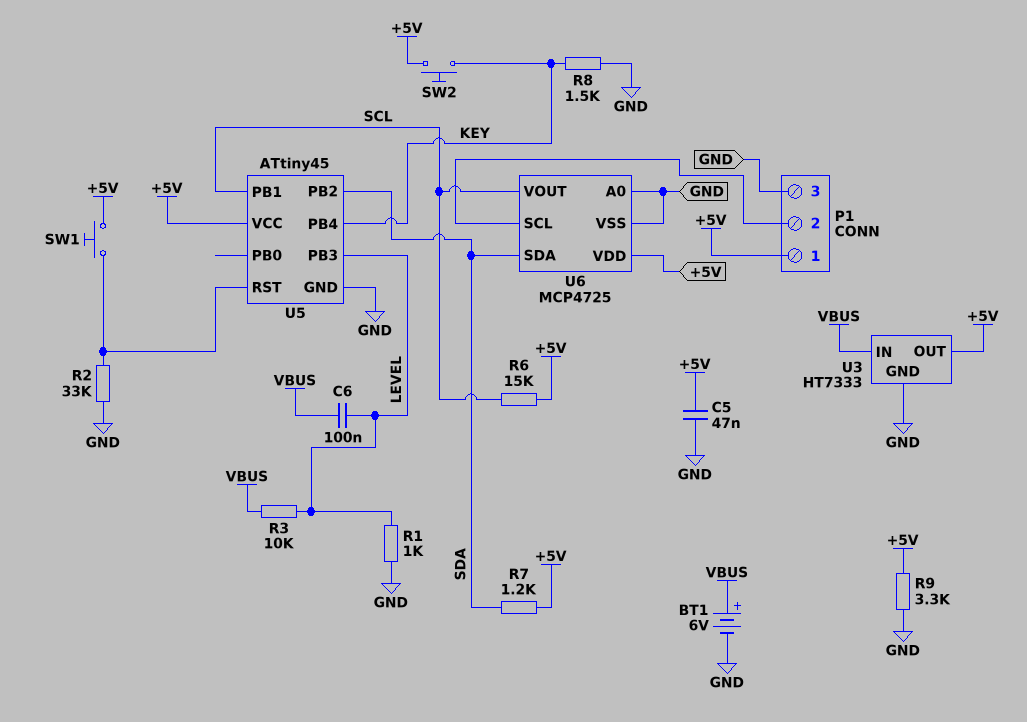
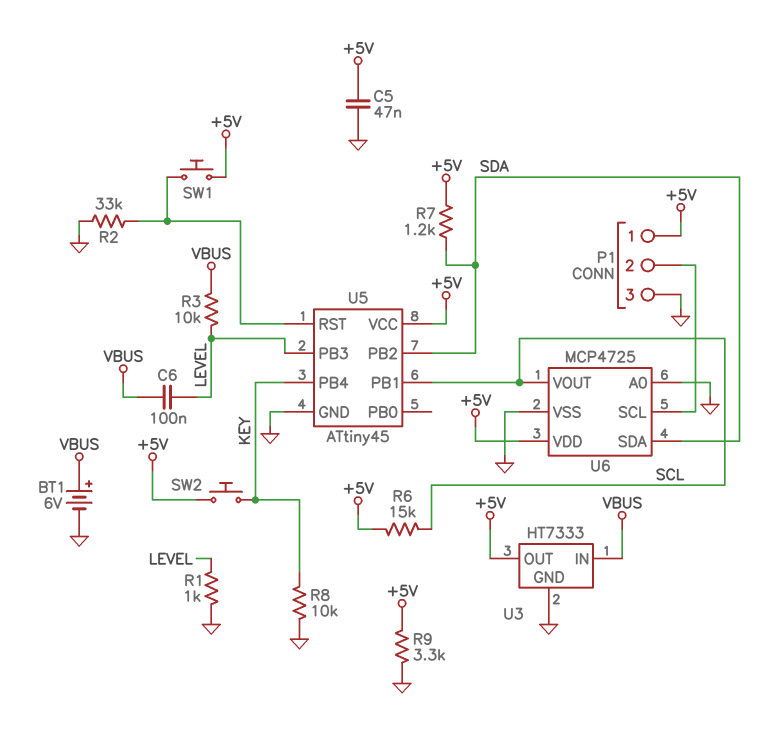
R8: 1.5k (GND, KEY) -> 10k (GND, KEY)

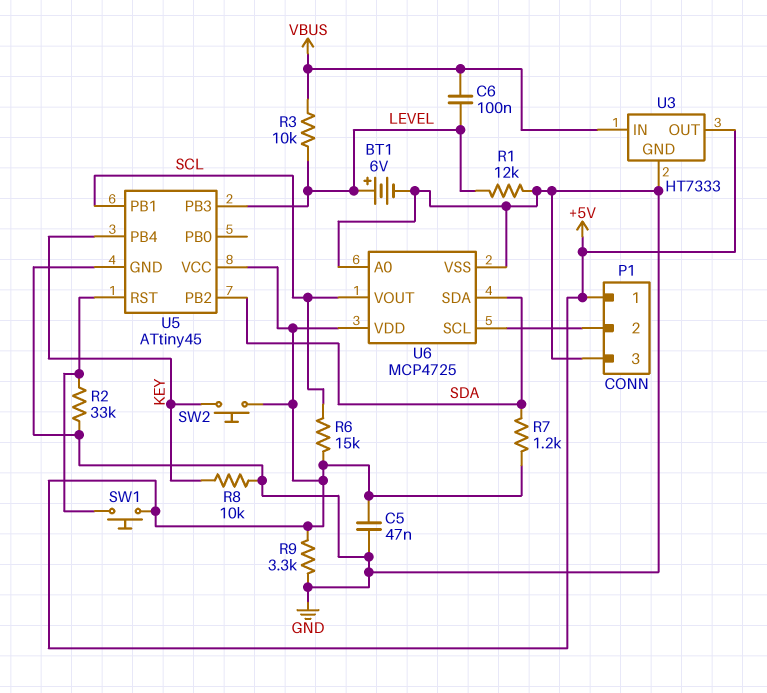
BT1: 6V (plus VBUS, minus GND) -> 6V (plus LEVEL, minus GND)
R1: 1k (GND, LEVEL) -> 12k (GND, LEVEL)

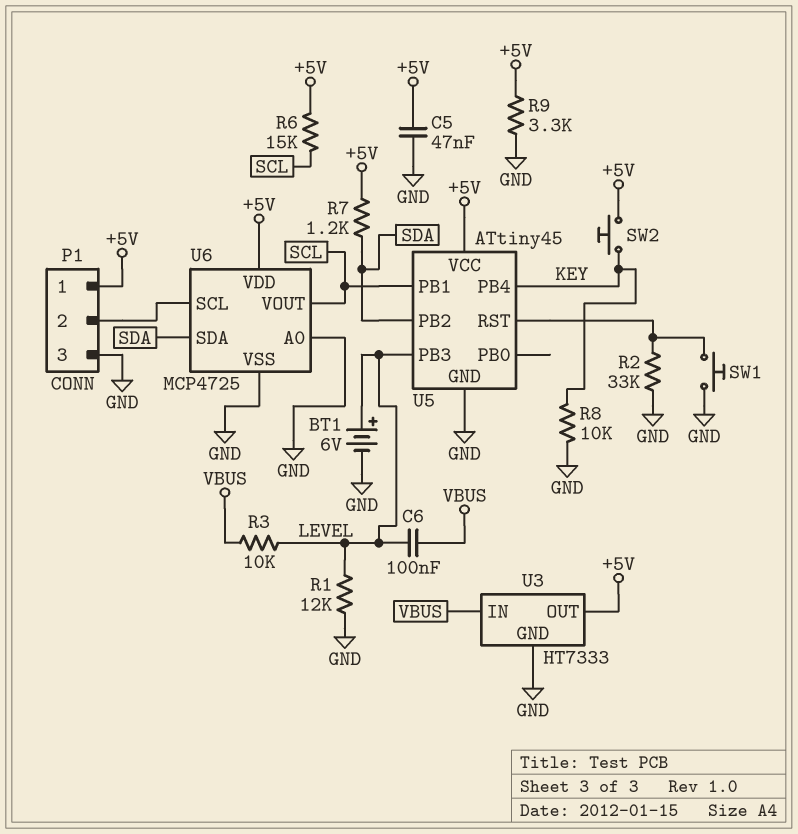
SW1: button (+5V, U5/RST) -> button (GND, U5/RST)

